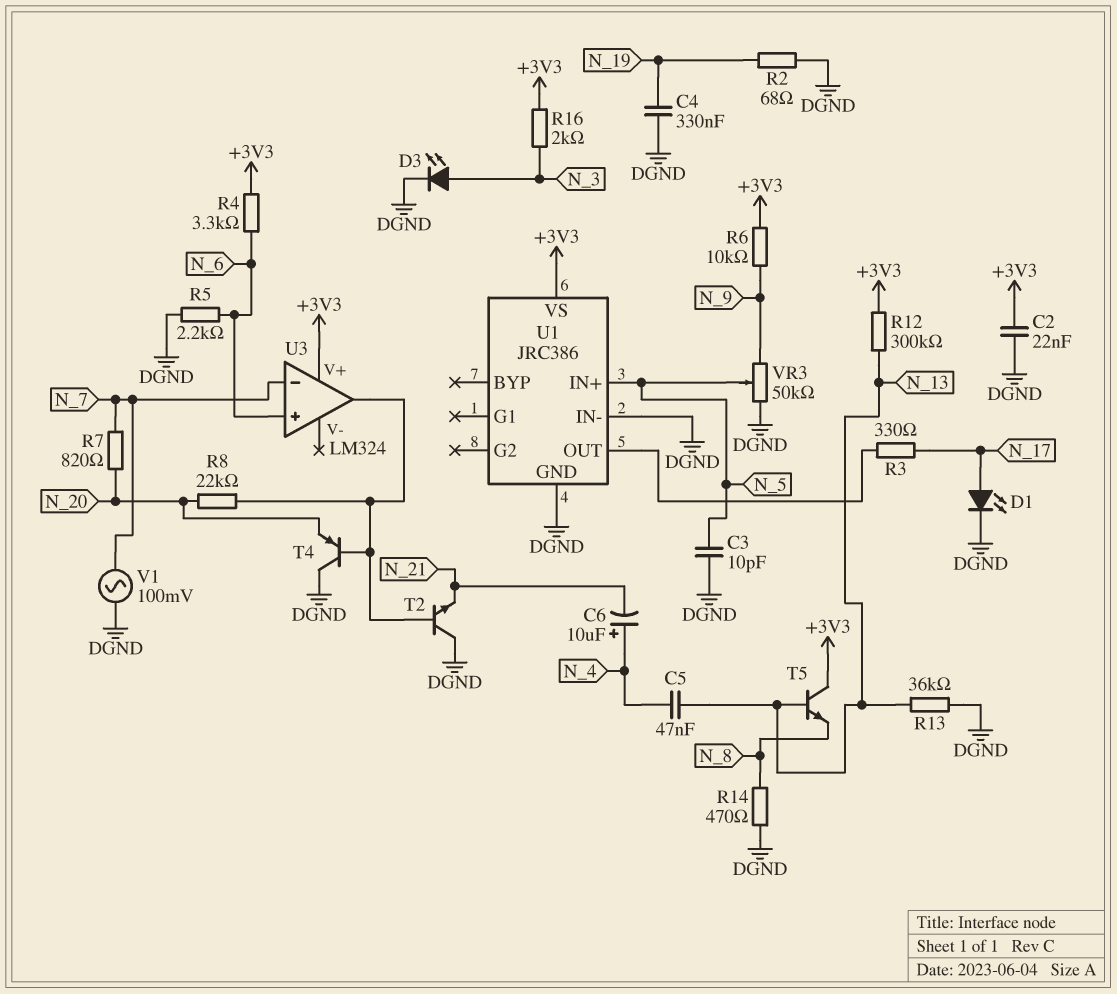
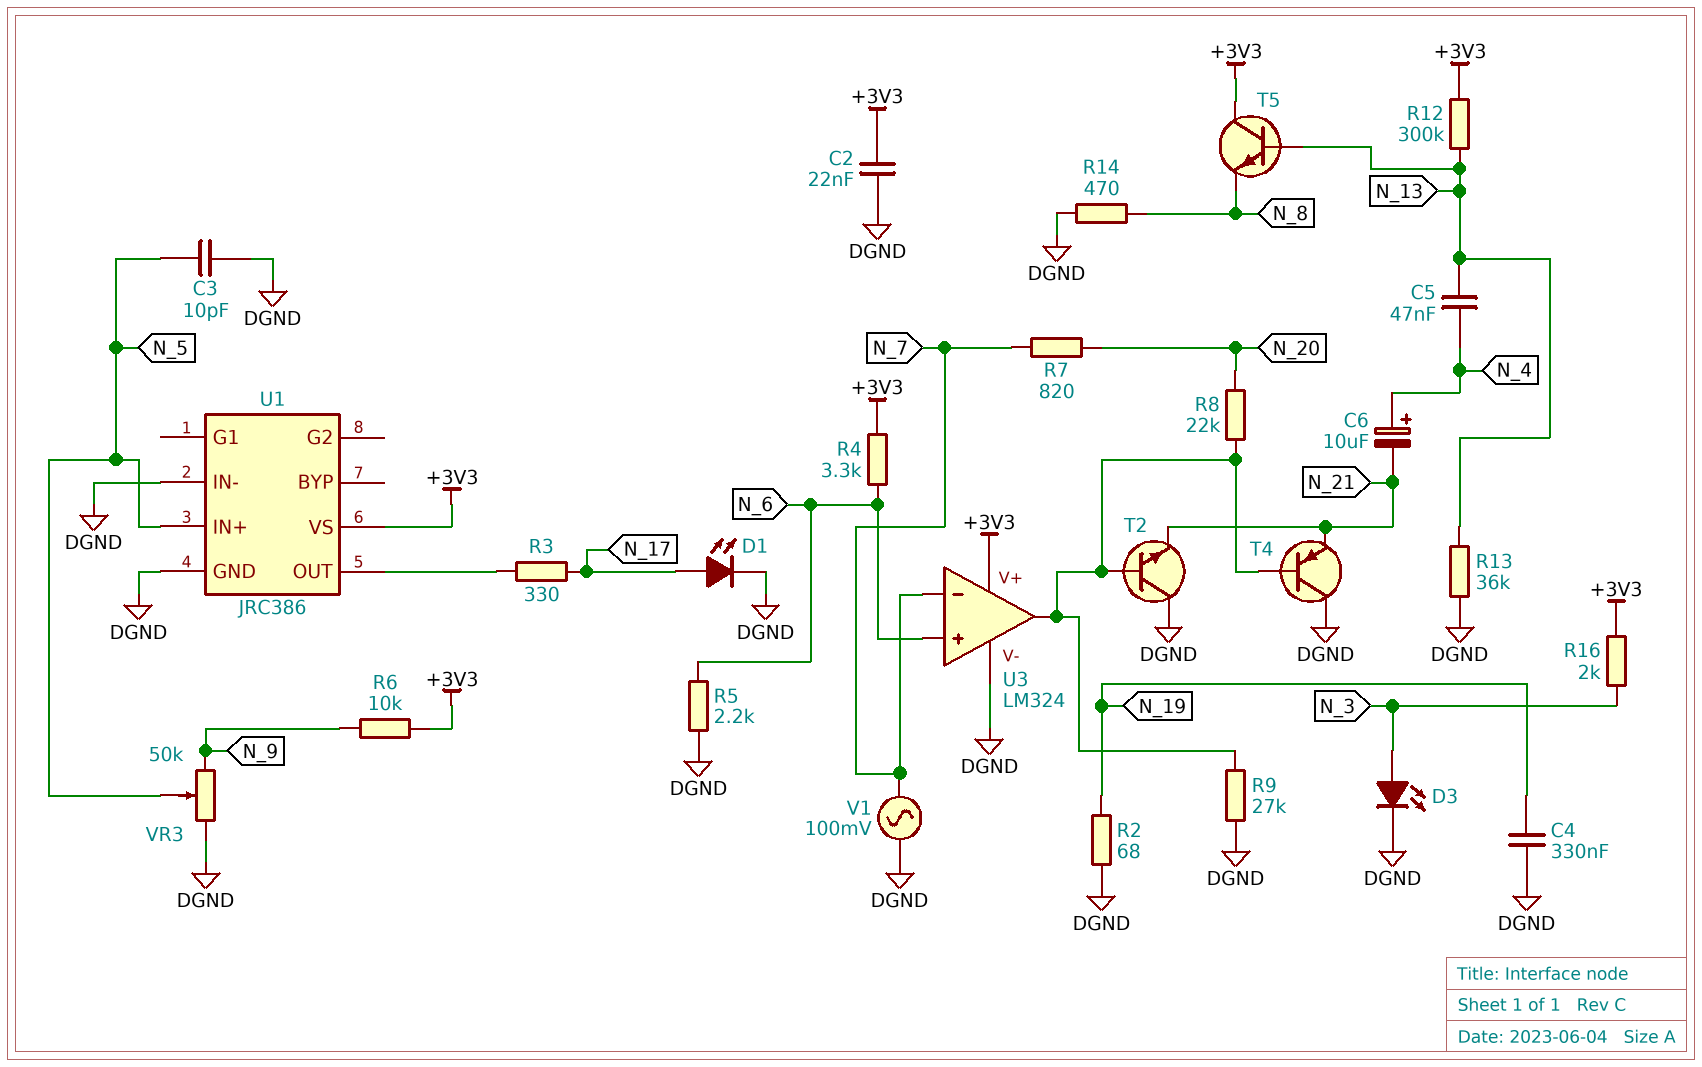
R9: none -> 27k (DGND, U3/out)
T4: PNP (B U3/out, C DGND, E N_20) -> PNP (B U3/out, C DGND, E N_21)
U3 pin V-: none -> DGND

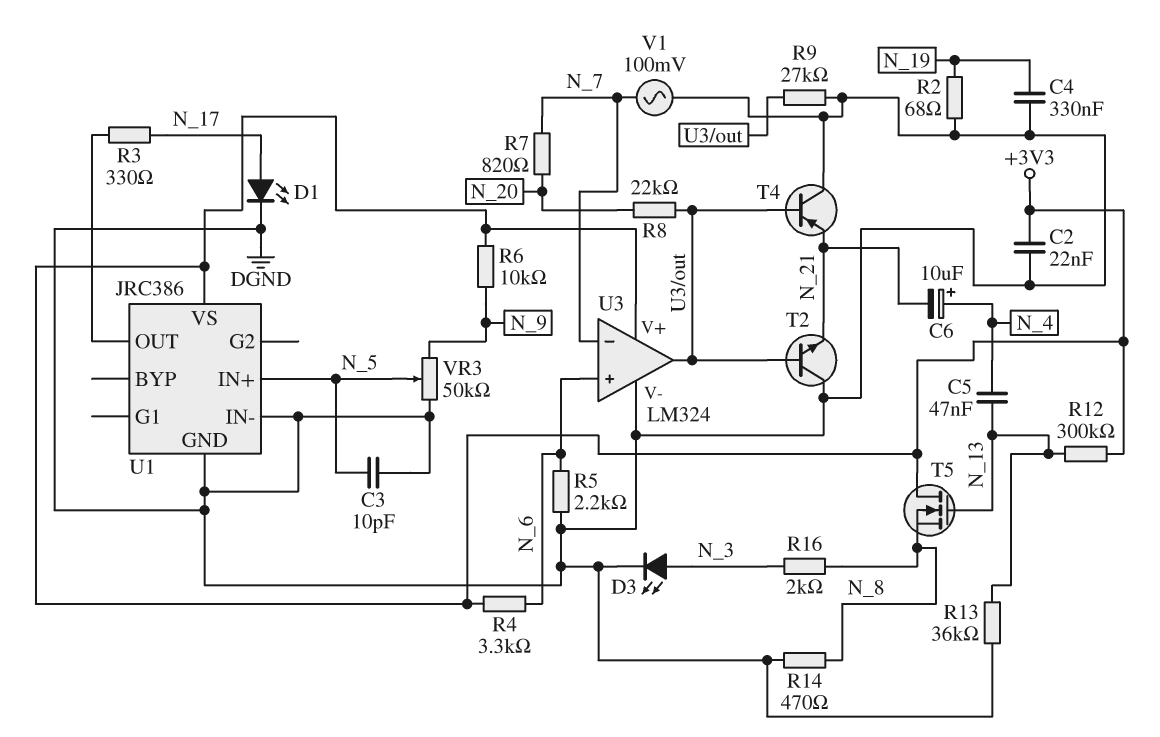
R16: 2k (+3V3, N_3) -> 2k (N_3, N_8)
T5: NPN (B N_13, C +3V3, E N_8) -> NMOS (G N_13, D +3V3, S N_8)

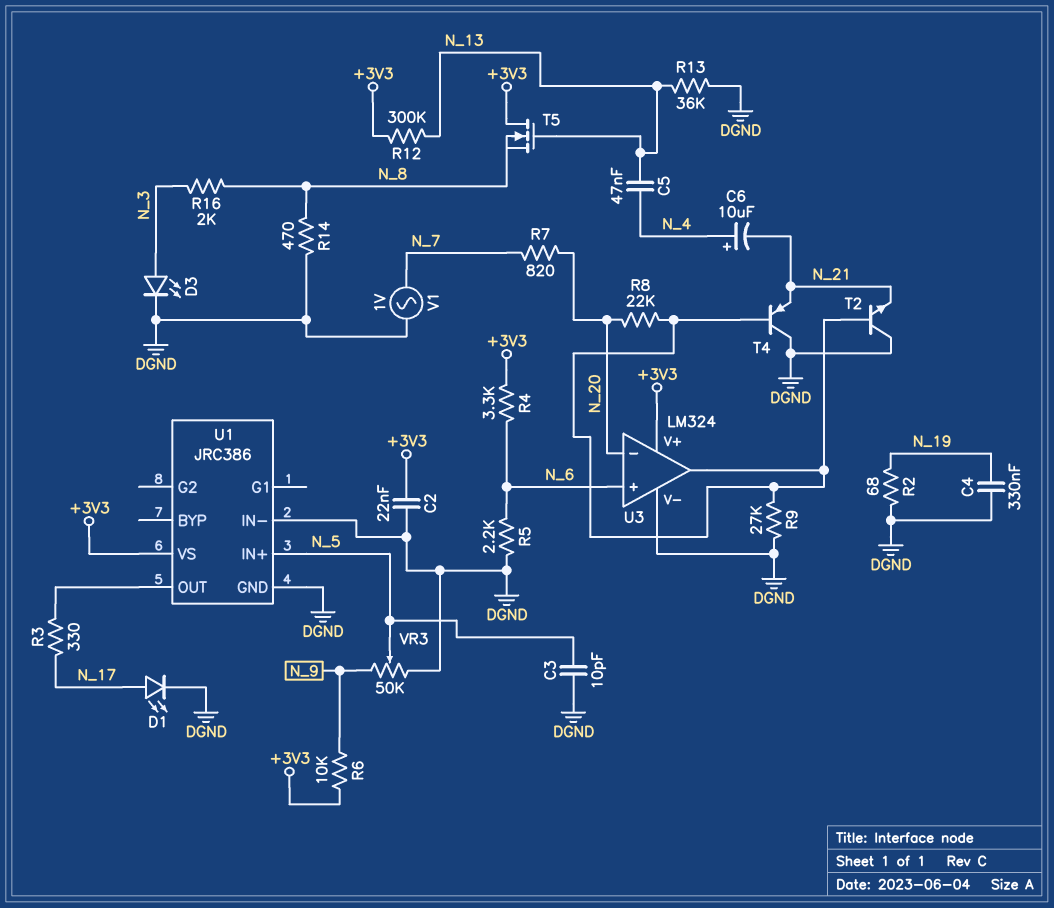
U3 pin in-: N_7 -> N_20
V1: AC 100mV (DGND, N_7) -> AC 1V (DGND, N_7)

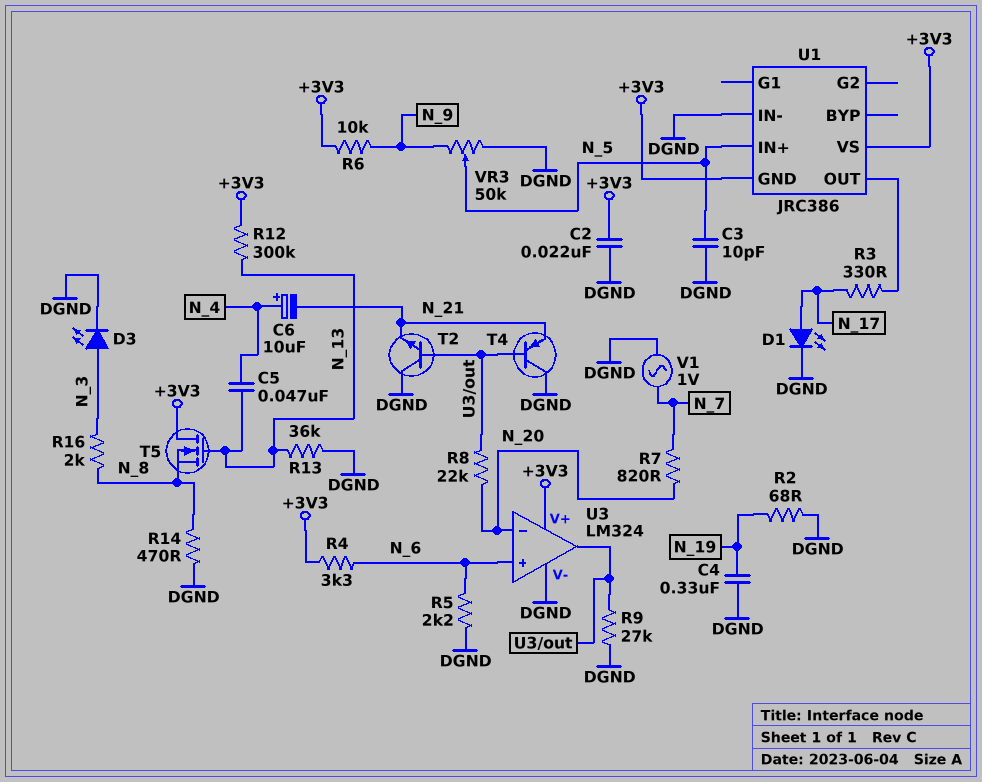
U1 pin GND: DGND -> +3V3

